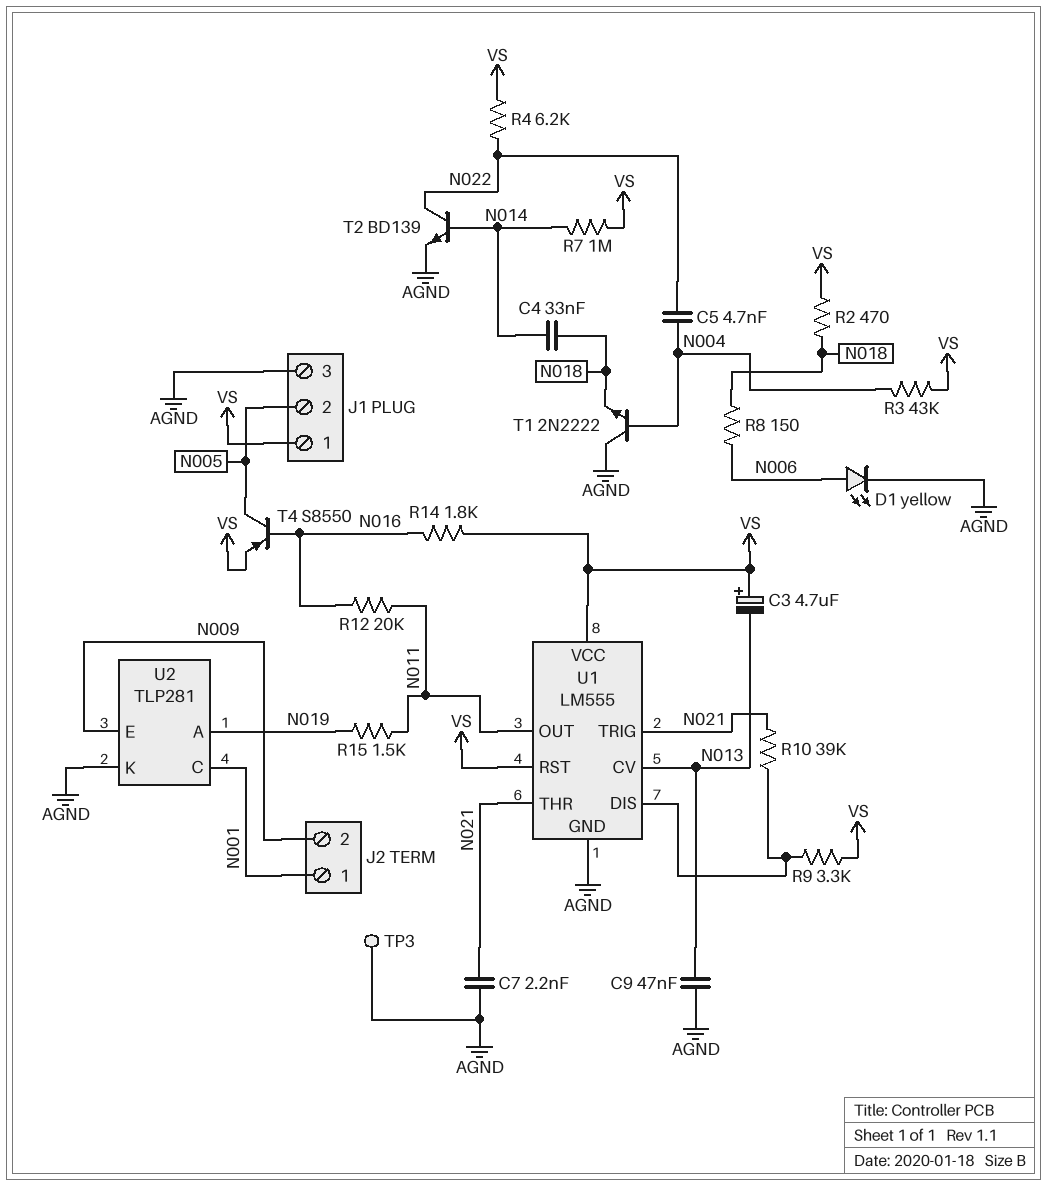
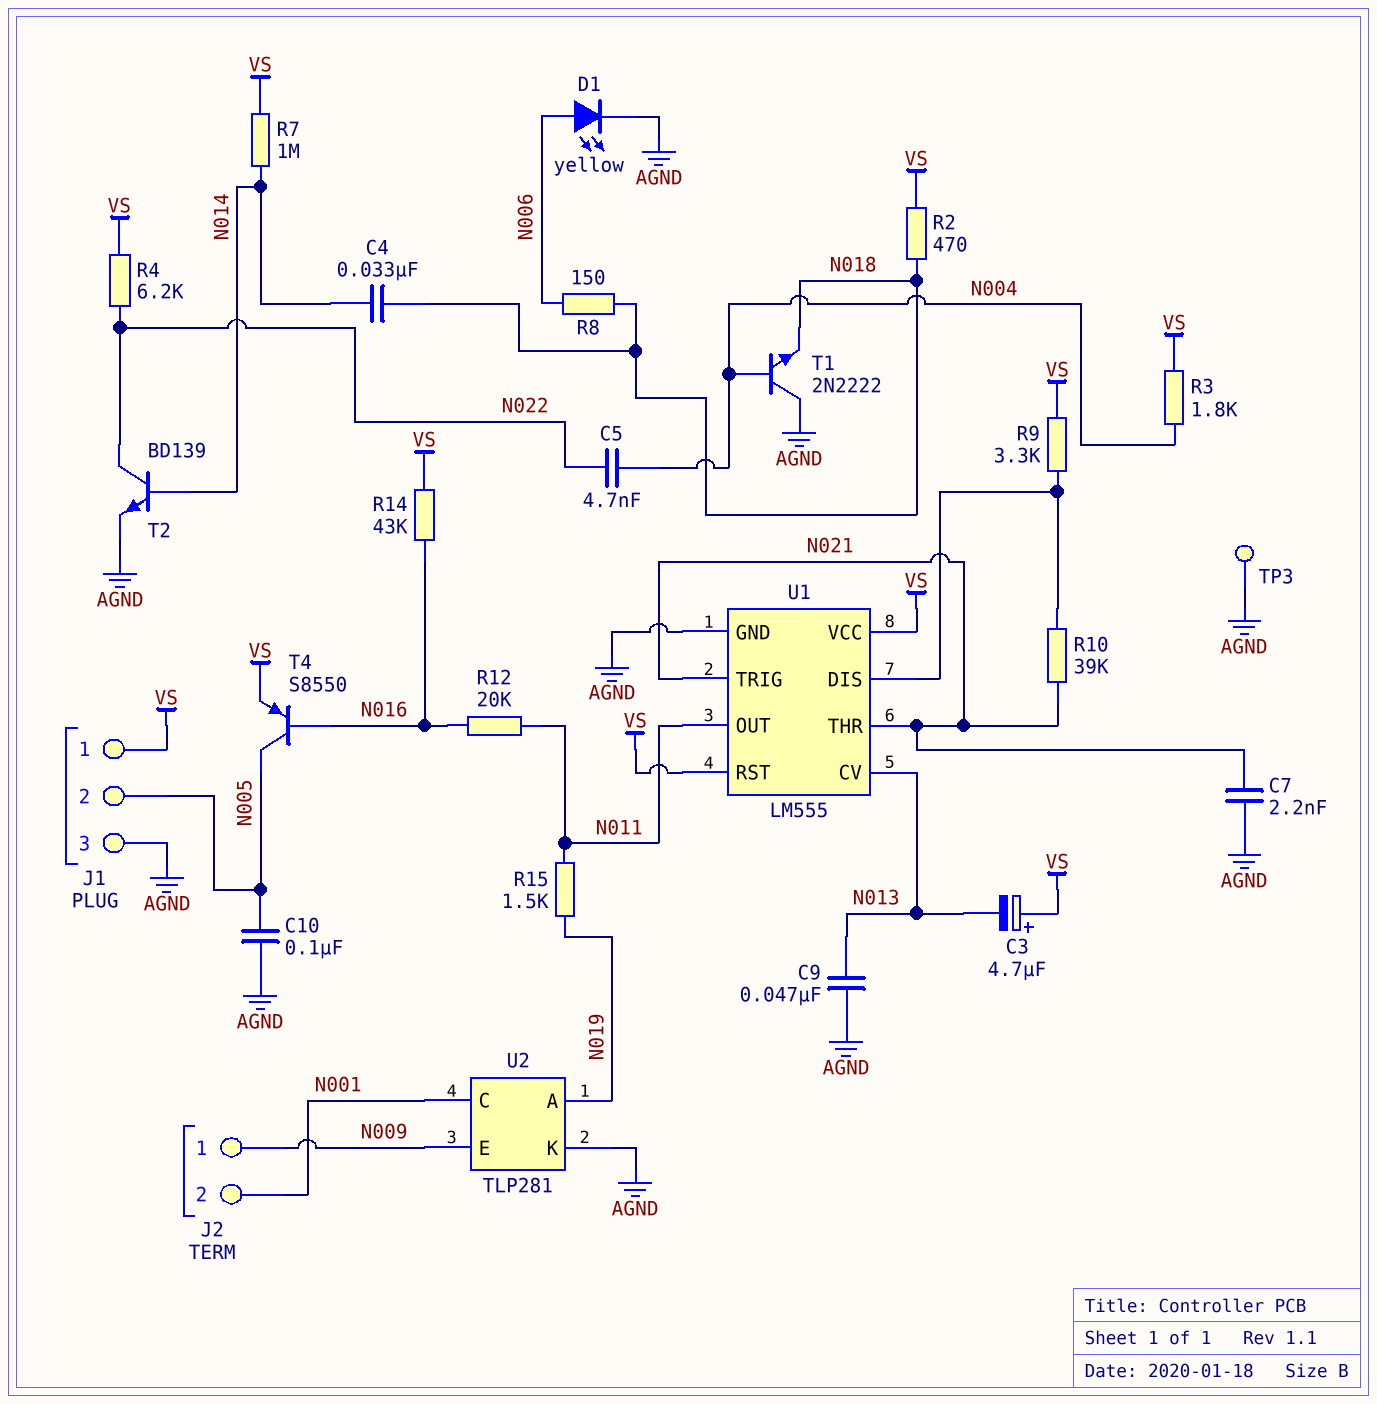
C10: none -> 100nF (AGND, N005)
J2 pin 1: N001 -> N009
J2 pin 2: N009 -> N001
R3: 43k (N004, VS) -> 1.8k (N004, VS)
R14: 1.8k (N016, VS) -> 43k (N016, VS)

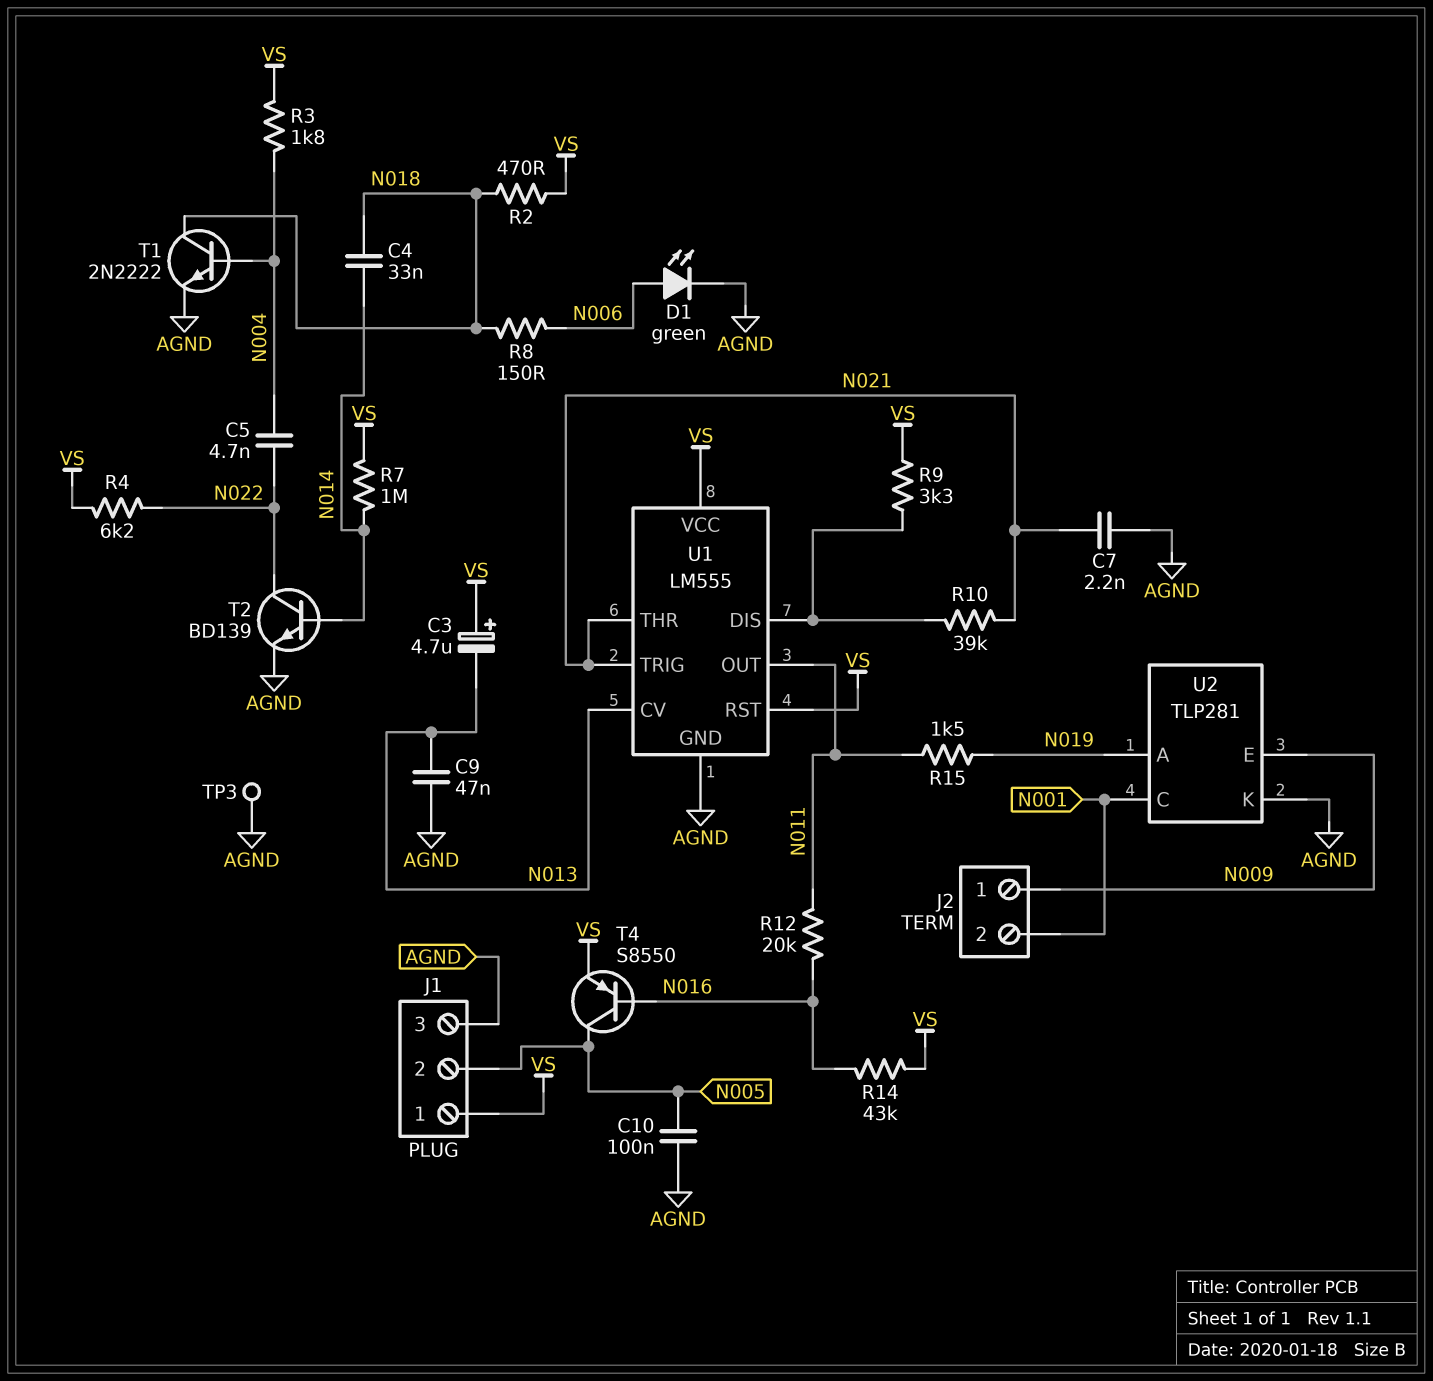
D1: LED yellow (A N006, K AGND) -> LED green (A N006, K AGND)
T1: NPN 2N2222 (B N004, C AGND, E N018) -> NPN 2N2222 (B N004, C N018, E AGND)

